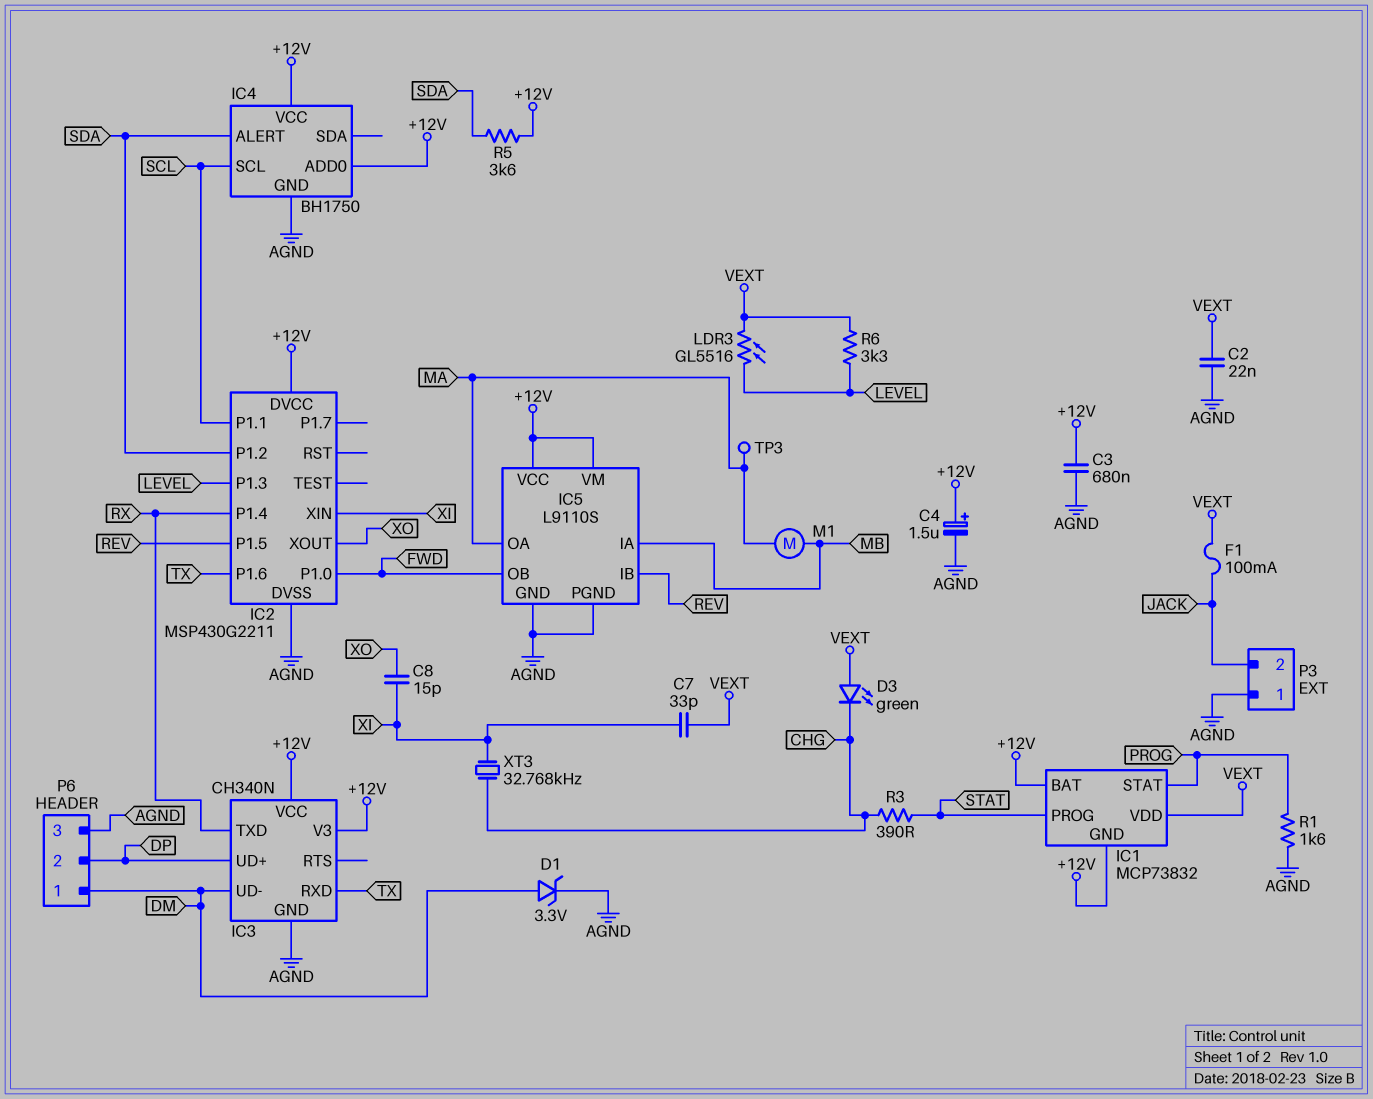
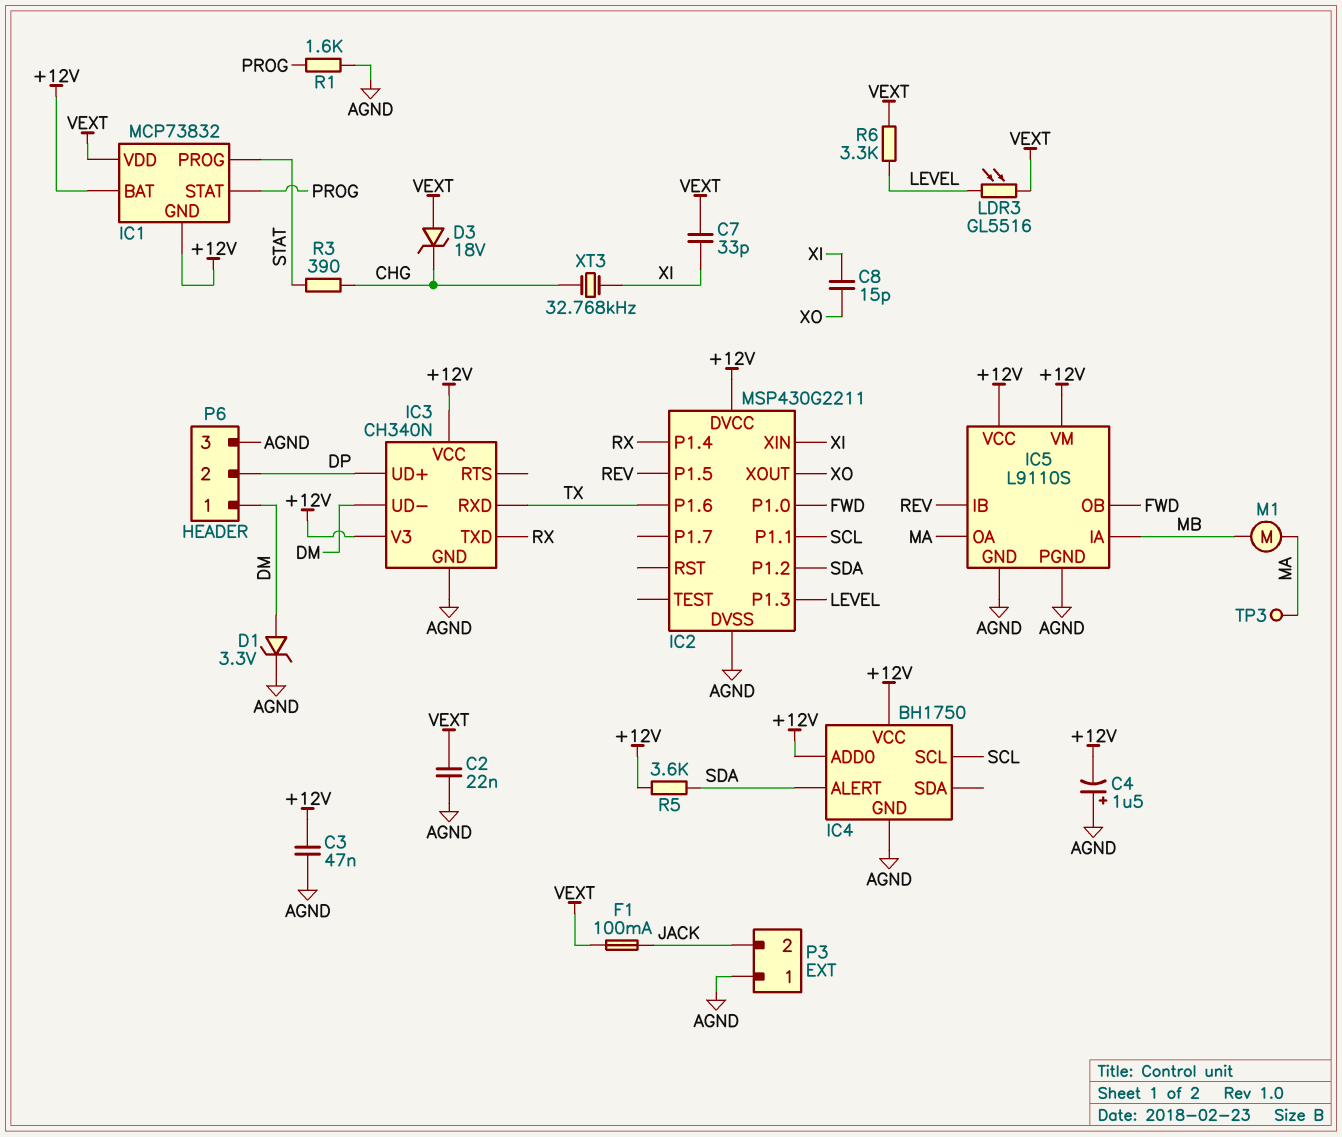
C3: 680nF (+12V, AGND) -> 47nF (+12V, AGND)
C4: 1.5uF (plus +12V, minus AGND) -> 1.5uF (plus AGND, minus +12V)
D3: LED green (A VEXT, K CHG) -> zener 18V (A VEXT, K CHG)

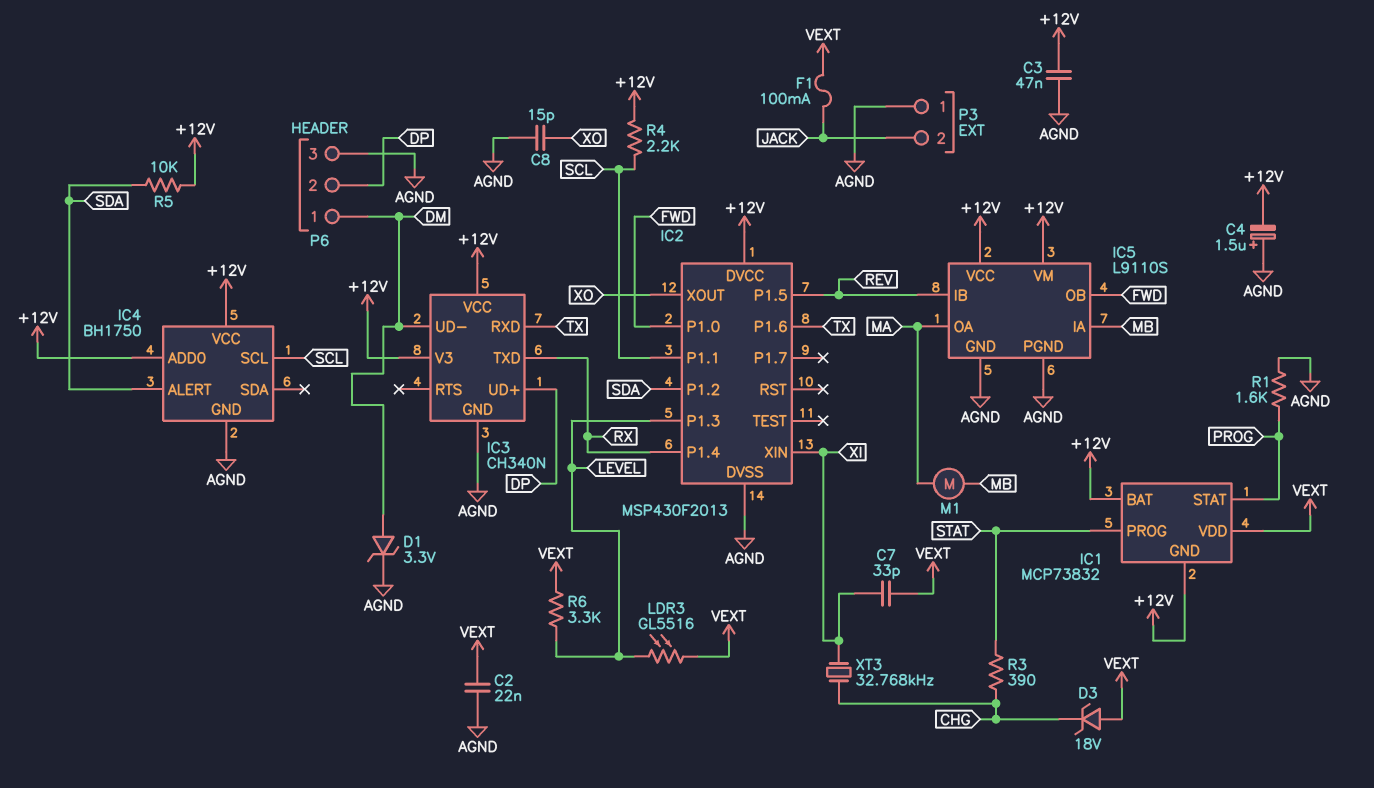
C8: 15pF (XI, XO) -> 15pF (AGND, XO)
IC2: MSP430G2211 -> MSP430F2013
R4: none -> 2.2k (+12V, SCL)
R5: 3.6k (+12V, SDA) -> 10k (+12V, SDA)
TP3: test point (MA) -> none

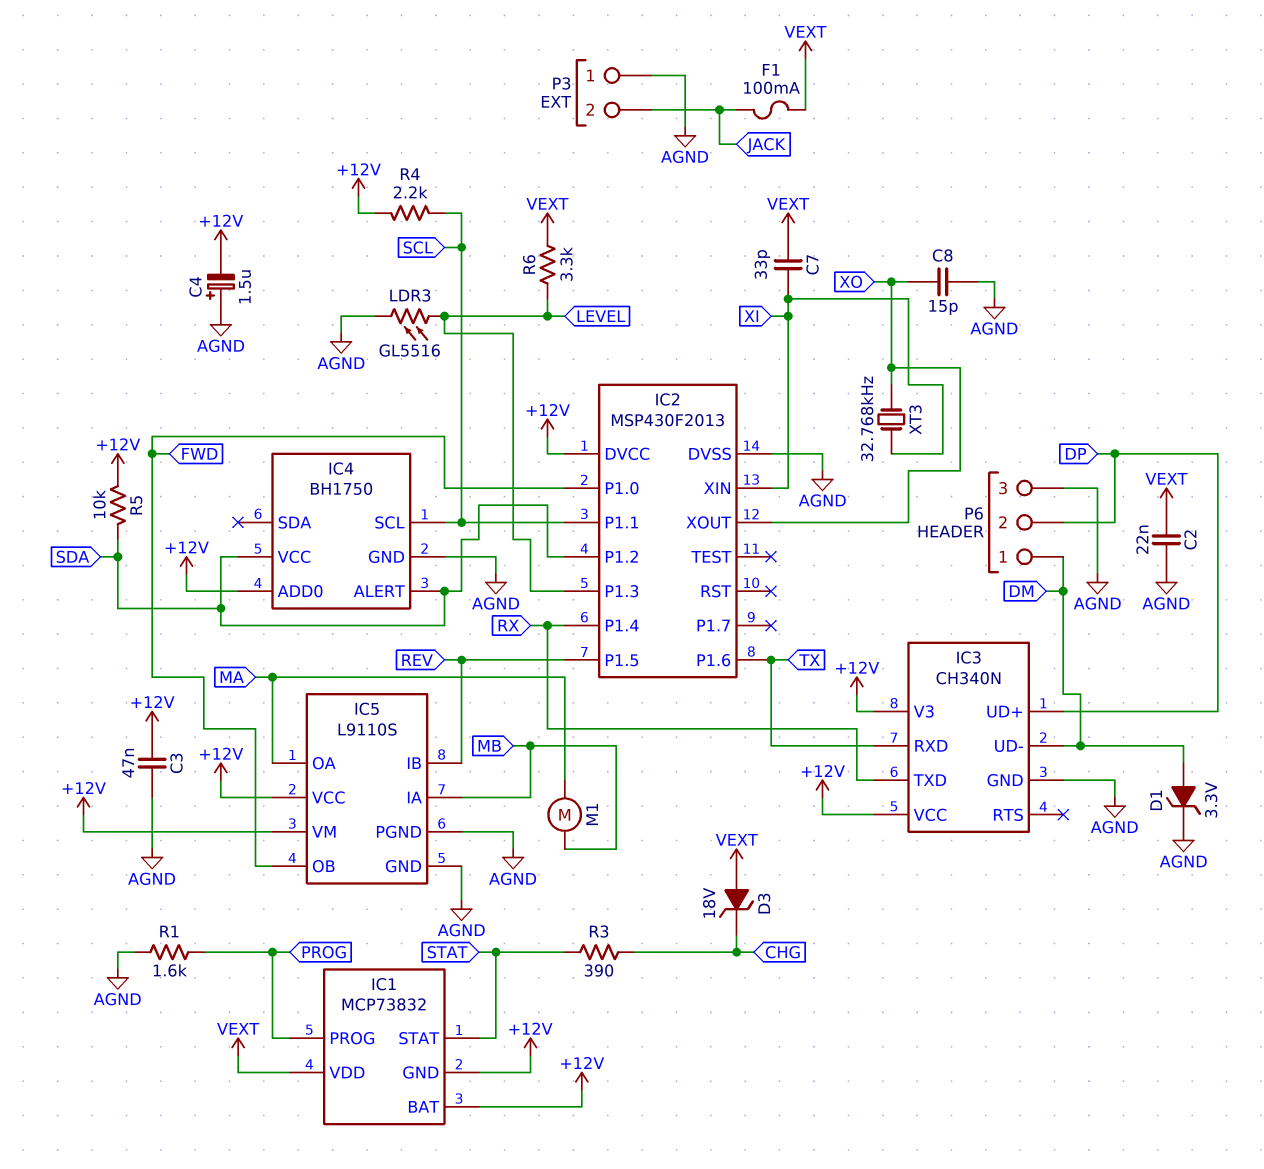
IC1 pin PROG: STAT -> PROG
IC1 pin STAT: PROG -> STAT
IC4 pin VCC: +12V -> SDA
LDR3: GL5516 (LEVEL, VEXT) -> GL5516 (AGND, LEVEL)
XT3: 32.768kHz (CHG, XI) -> 32.768kHz (XI, XO)

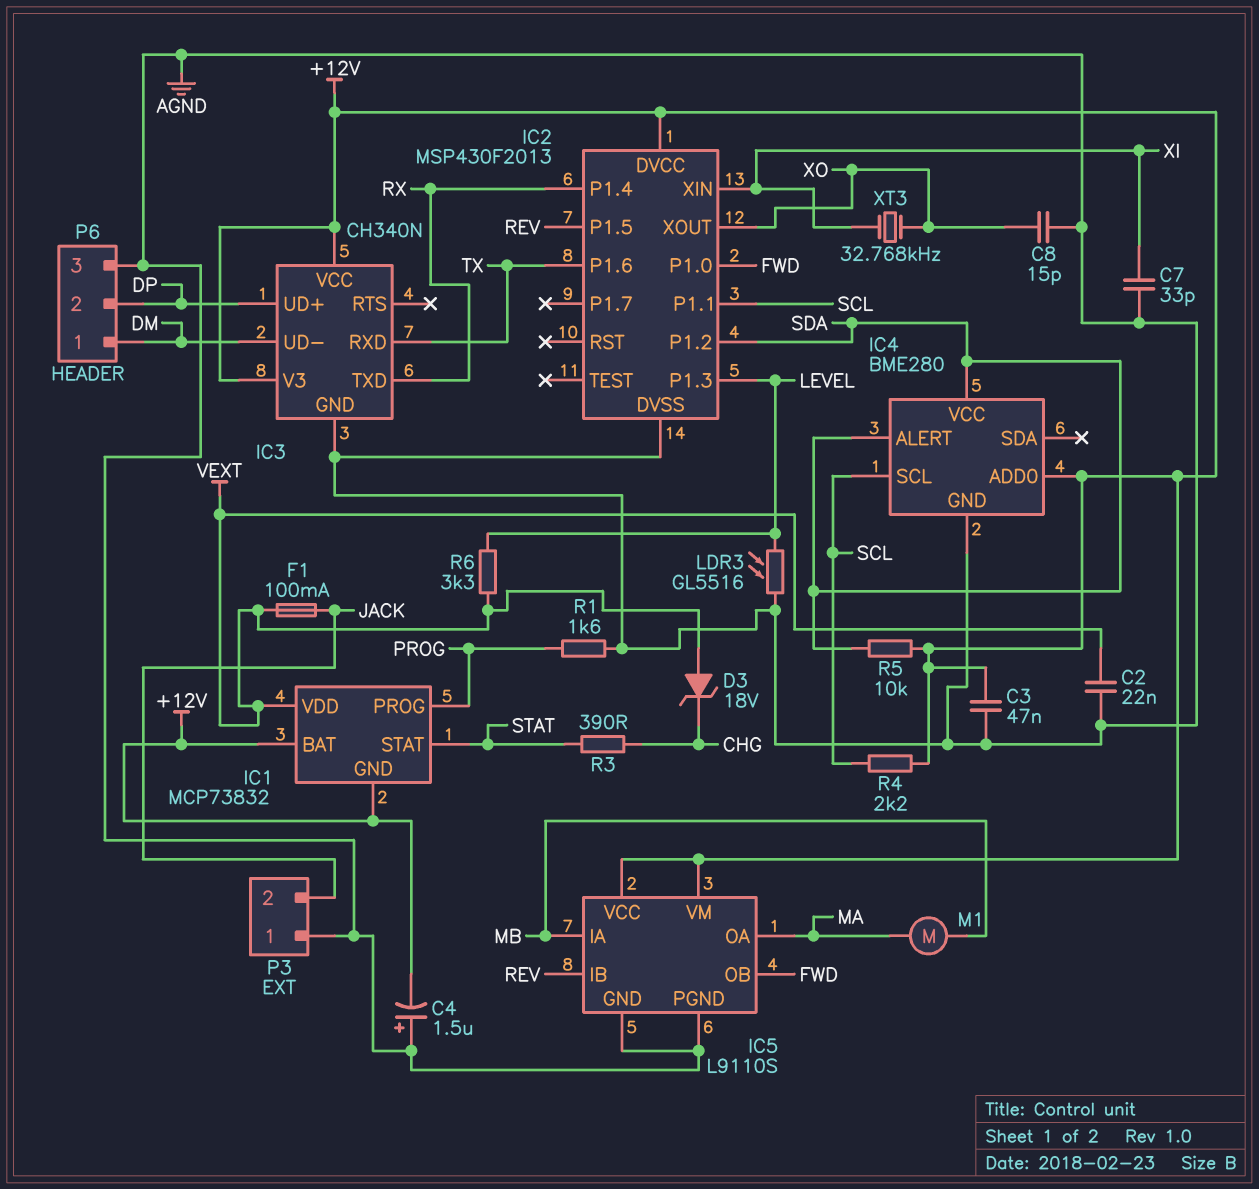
C7: 33pF (VEXT, XI) -> 33pF (AGND, XI)
D1: zener 3.3V (A DM, K AGND) -> none
IC4: BH1750 -> BME280

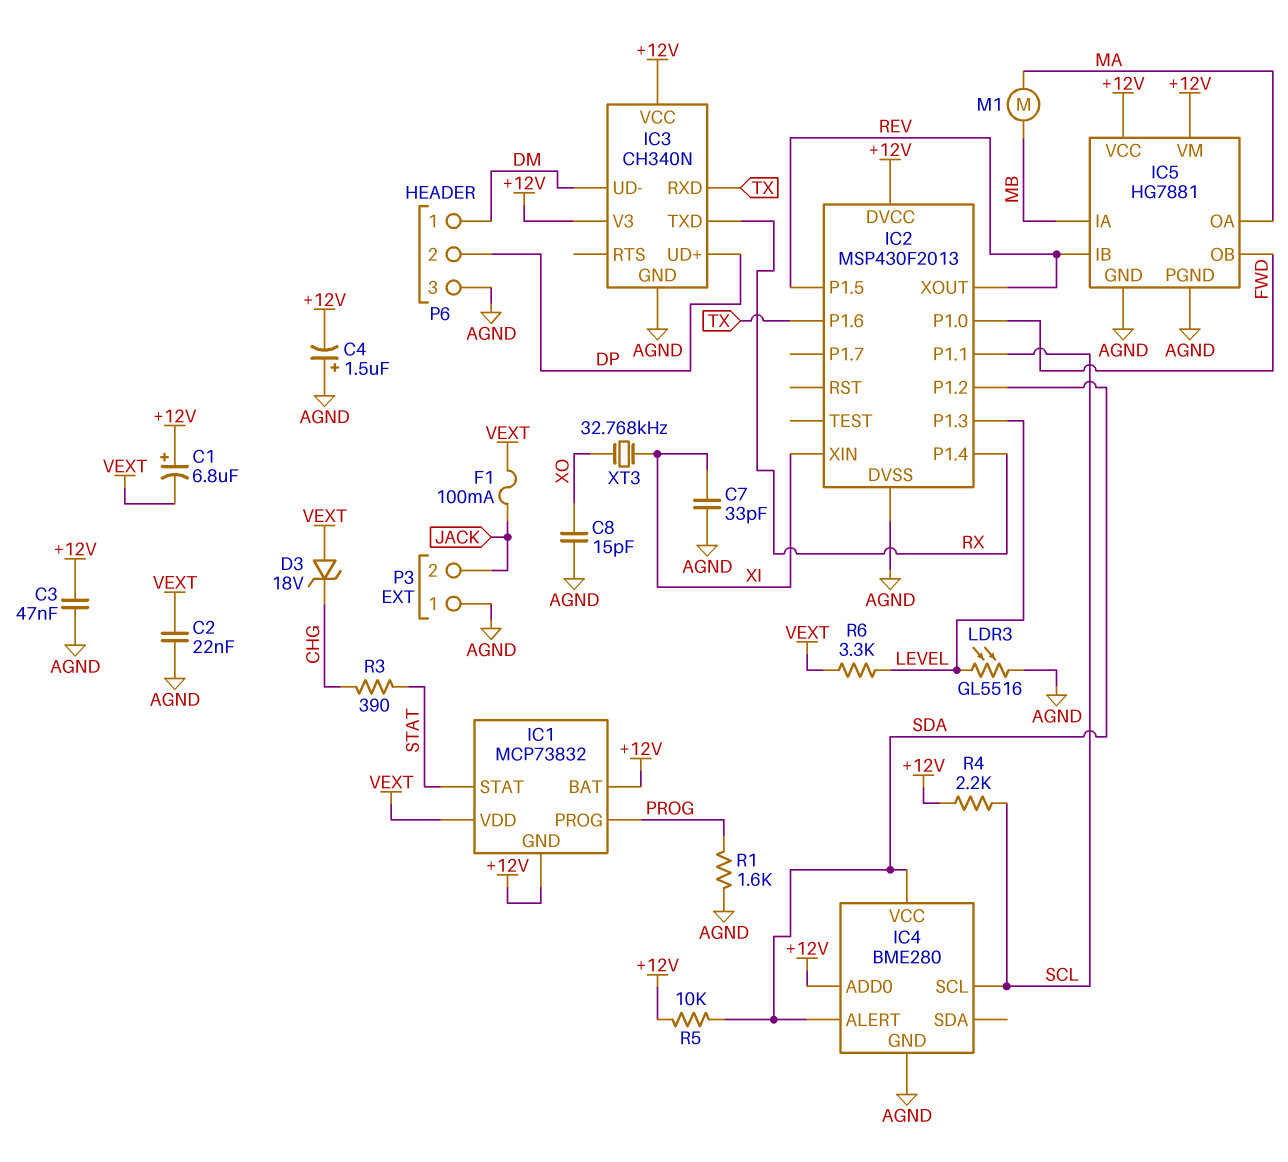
C1: none -> 6.8uF (plus +12V, minus VEXT)
IC2 pin XOUT: XO -> REV
IC5: L9110S -> HG7881

